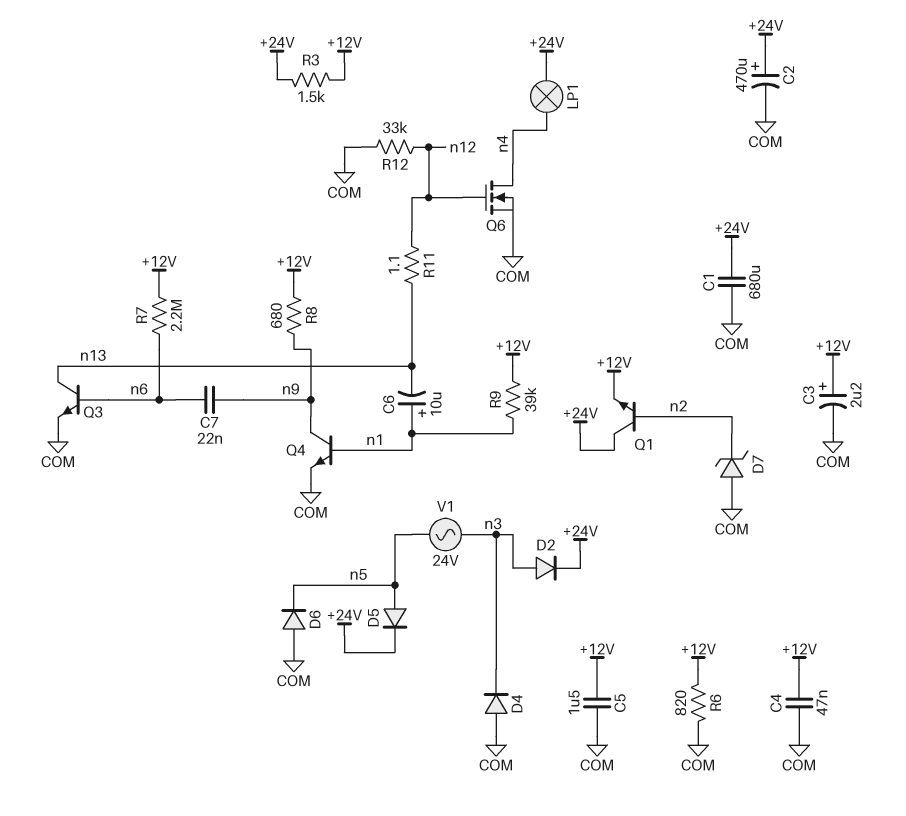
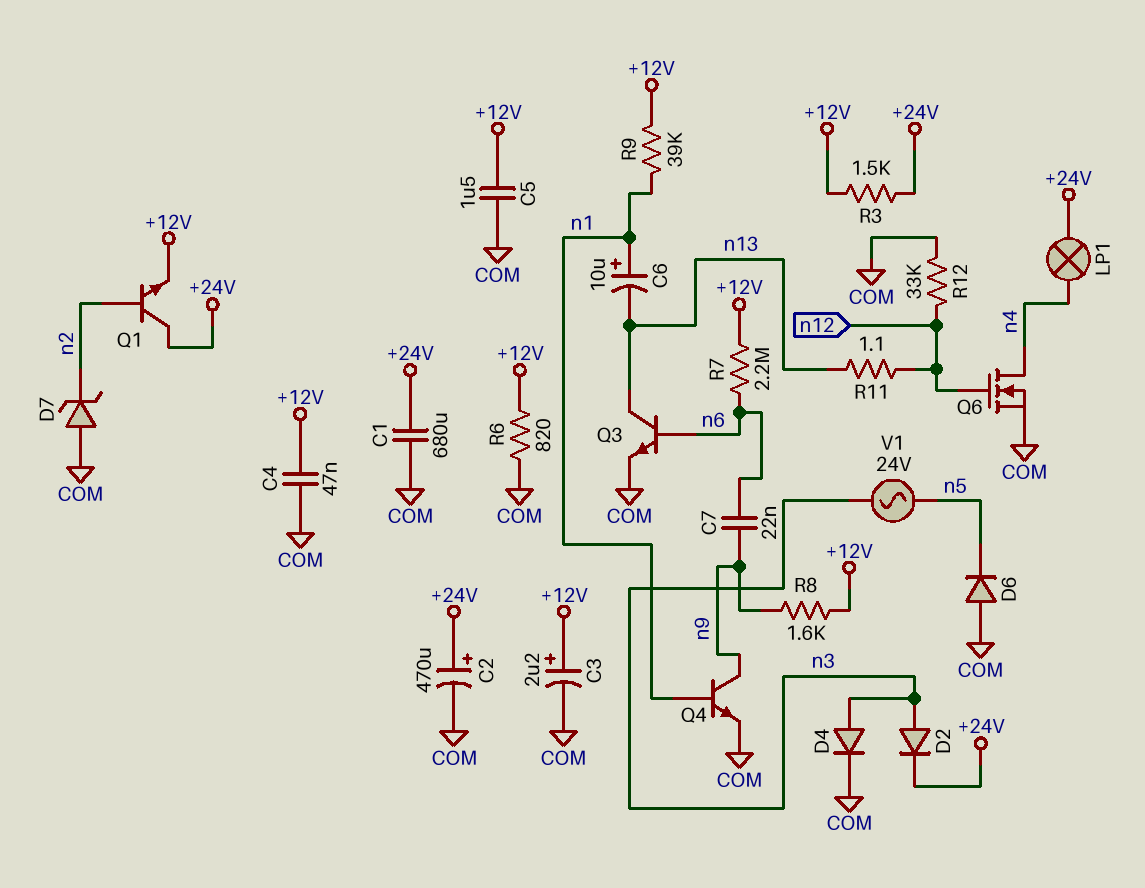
D4: diode (A COM, K n3) -> diode (A n3, K COM)
D5: diode (A n5, K +24V) -> none
R8: 680 (+12V, n9) -> 1.6k (+12V, n9)

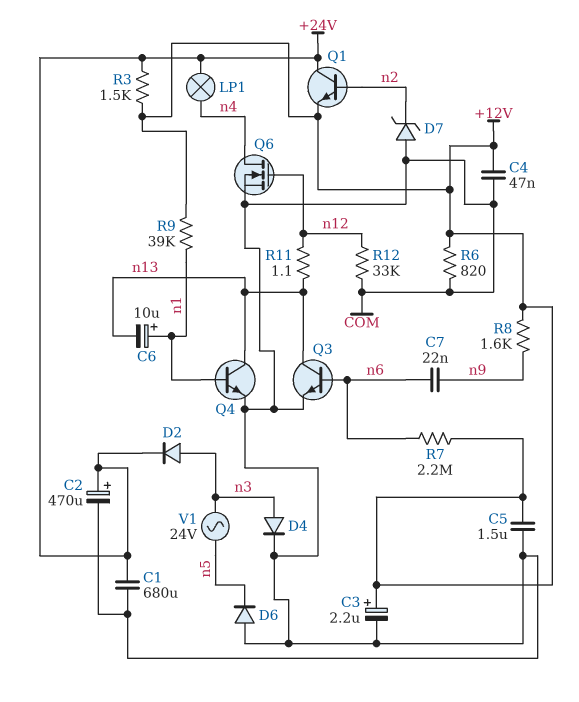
Q4: NPN (B n1, C n9, E COM) -> NPN (B n1, C n13, E COM)

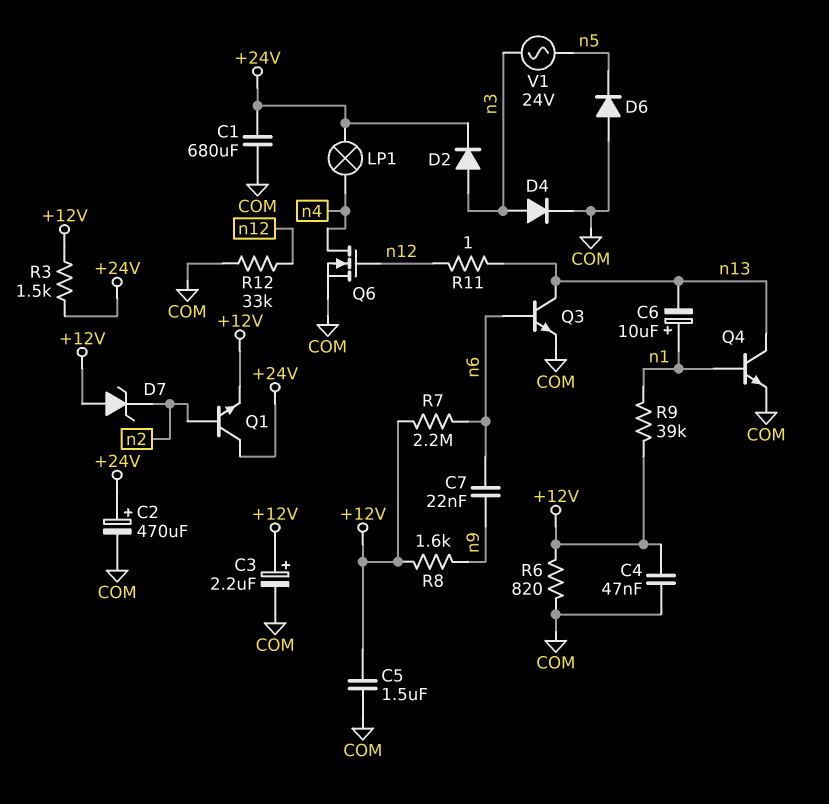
D7: zener (A COM, K n2) -> zener (A +12V, K n2)
R11: 1.1 (n12, n13) -> 1 (n12, n13)

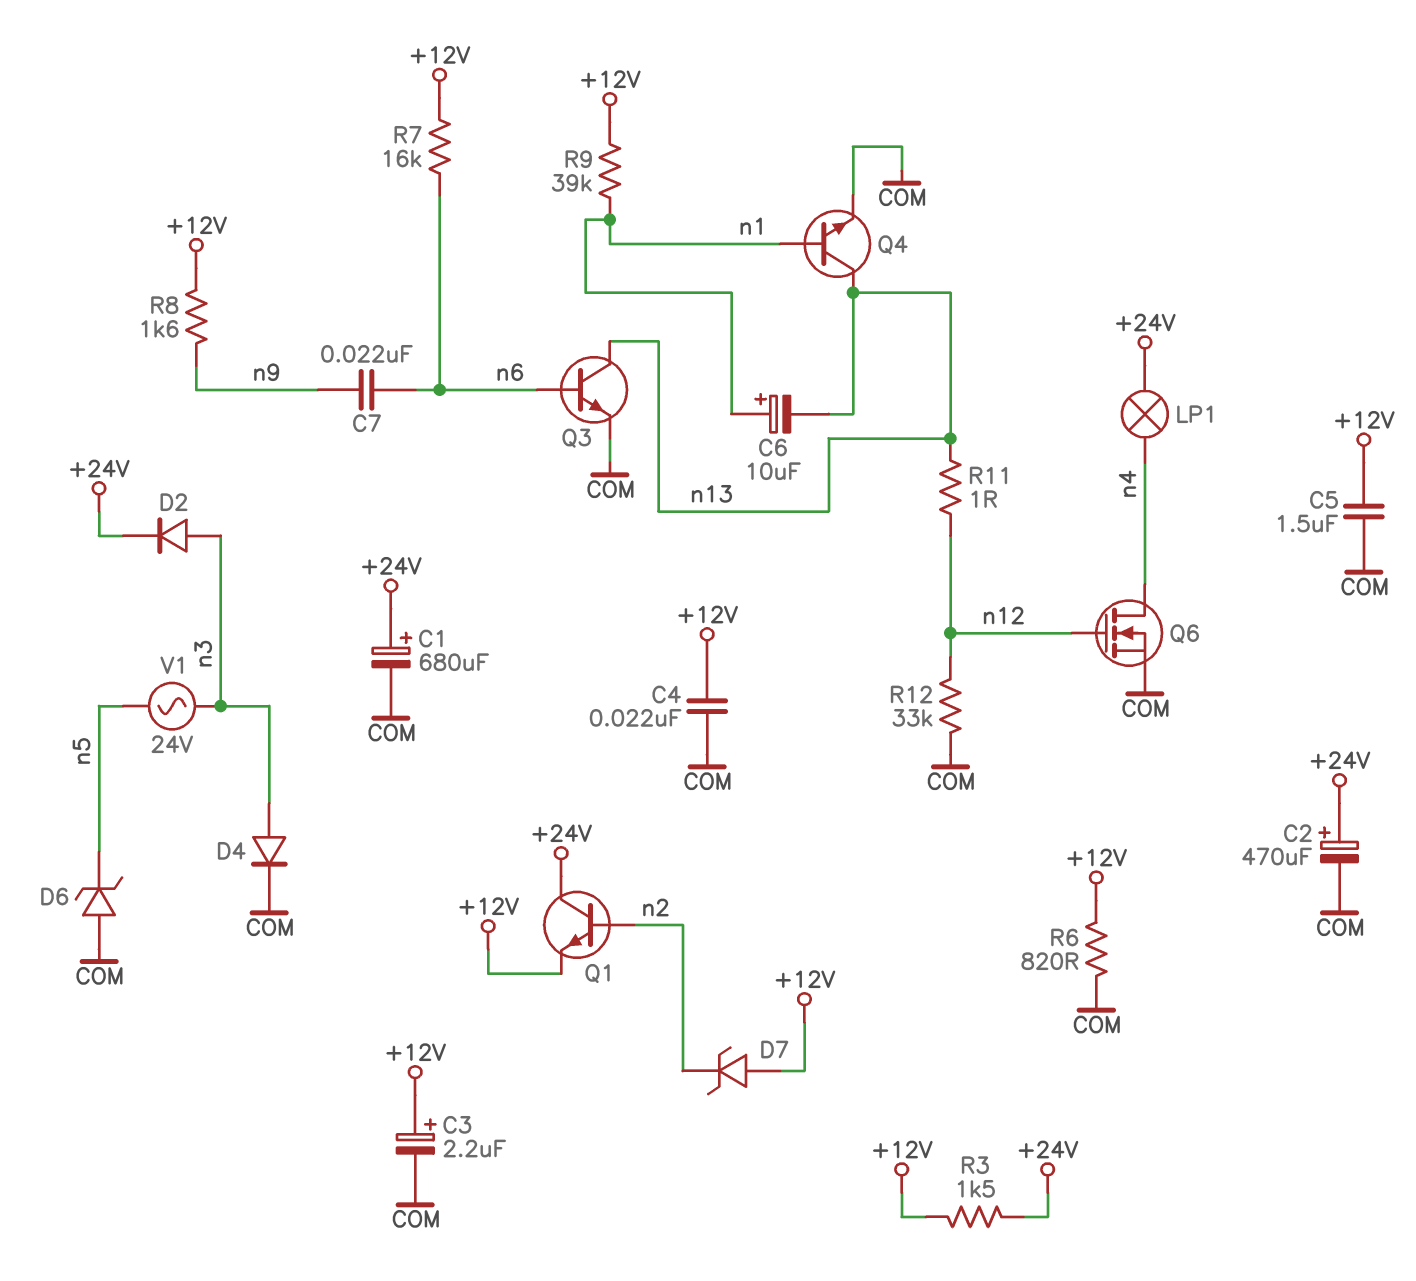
C1: 680uF (+24V, COM) -> 680uF (plus +24V, minus COM)
C4: 47nF (+12V, COM) -> 22nF (+12V, COM)
D6: diode (A COM, K n5) -> zener (A COM, K n5)
R7: 2.2M (+12V, n6) -> 16k (+12V, n6)

